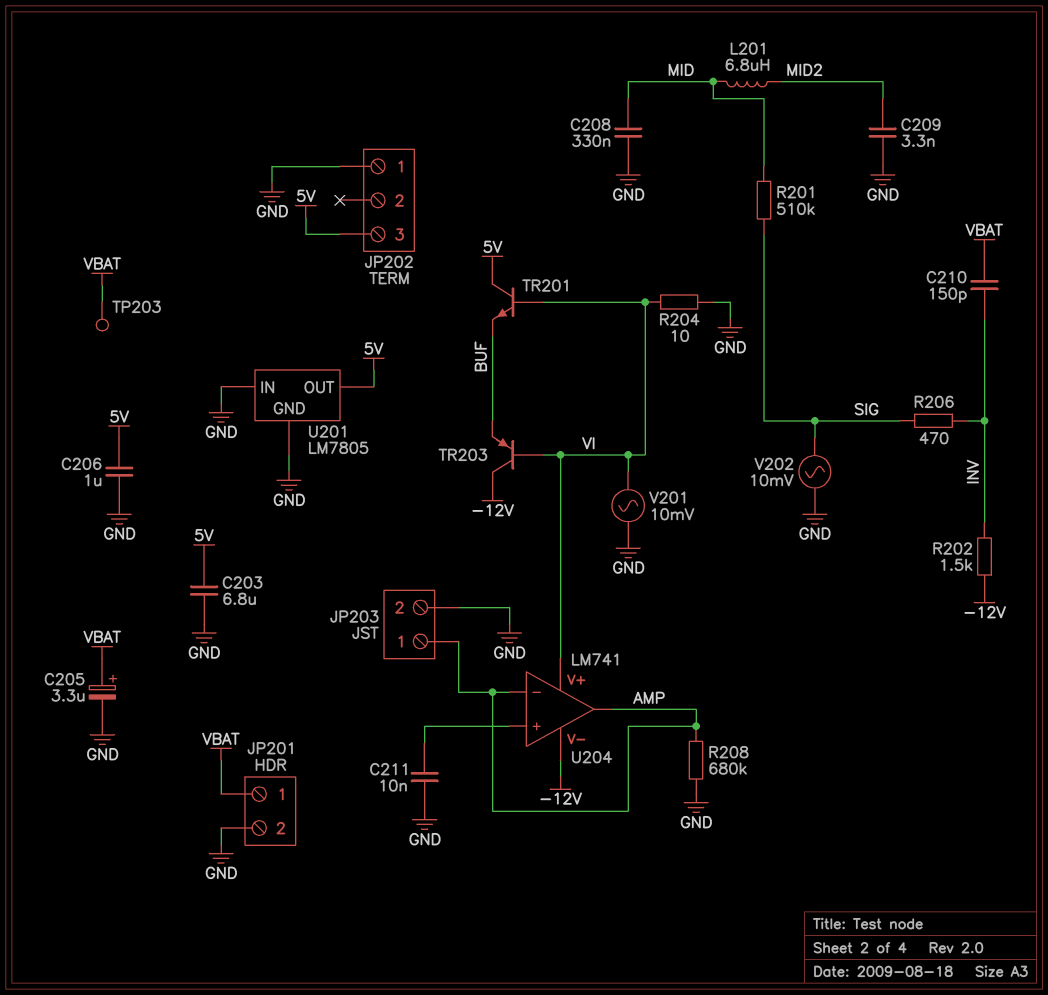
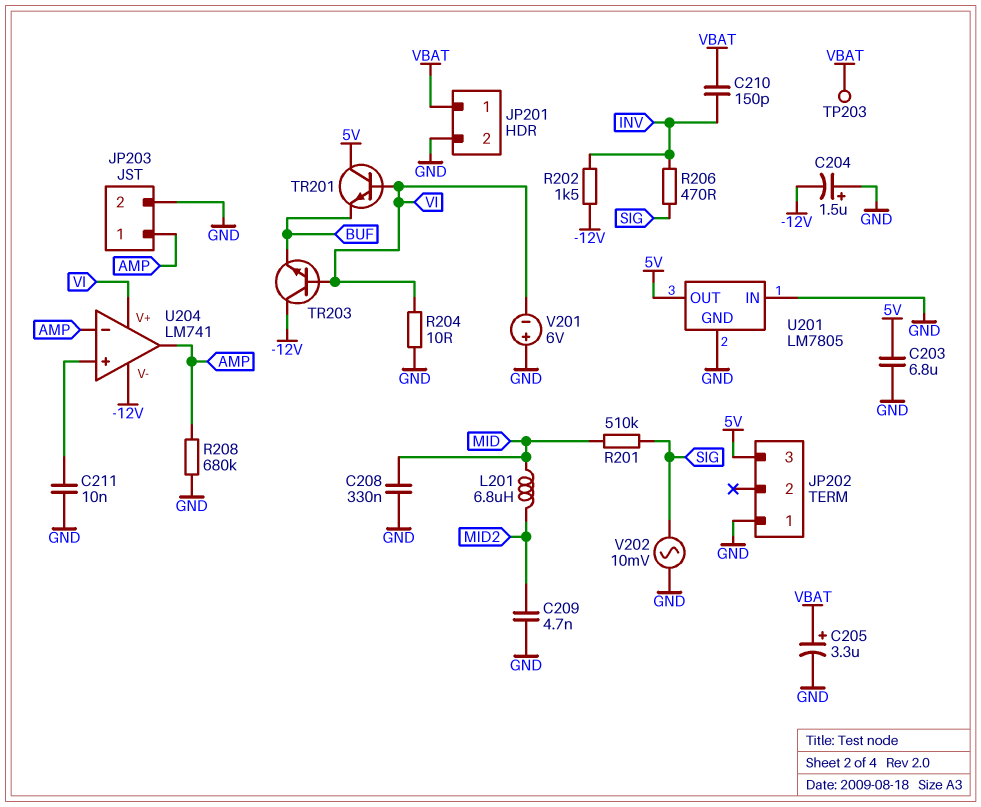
C204: none -> 1.5uF (plus GND, minus -12V)
C206: 1uF (5V, GND) -> none
C209: 3.3nF (GND, MID2) -> 4.7nF (GND, MID2)
TR203: PNP (B VI, C -12V, E BUF) -> NPN (B VI, C -12V, E BUF)
V201: AC 10mV (GND, VI) -> 6V (plus GND, minus VI)

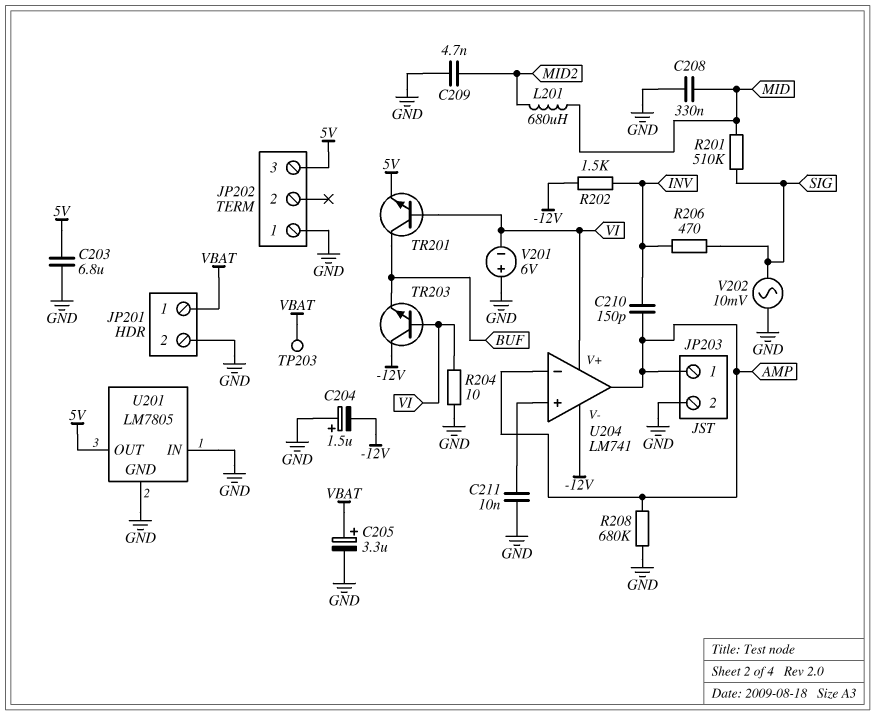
C210: 150pF (INV, VBAT) -> 150pF (AMP, INV)
L201: 6.8uH (MID, MID2) -> 680uH (MID, MID2)
TR201: NPN (B VI, C 5V, E BUF) -> NPN (B VI, C BUF, E 5V)

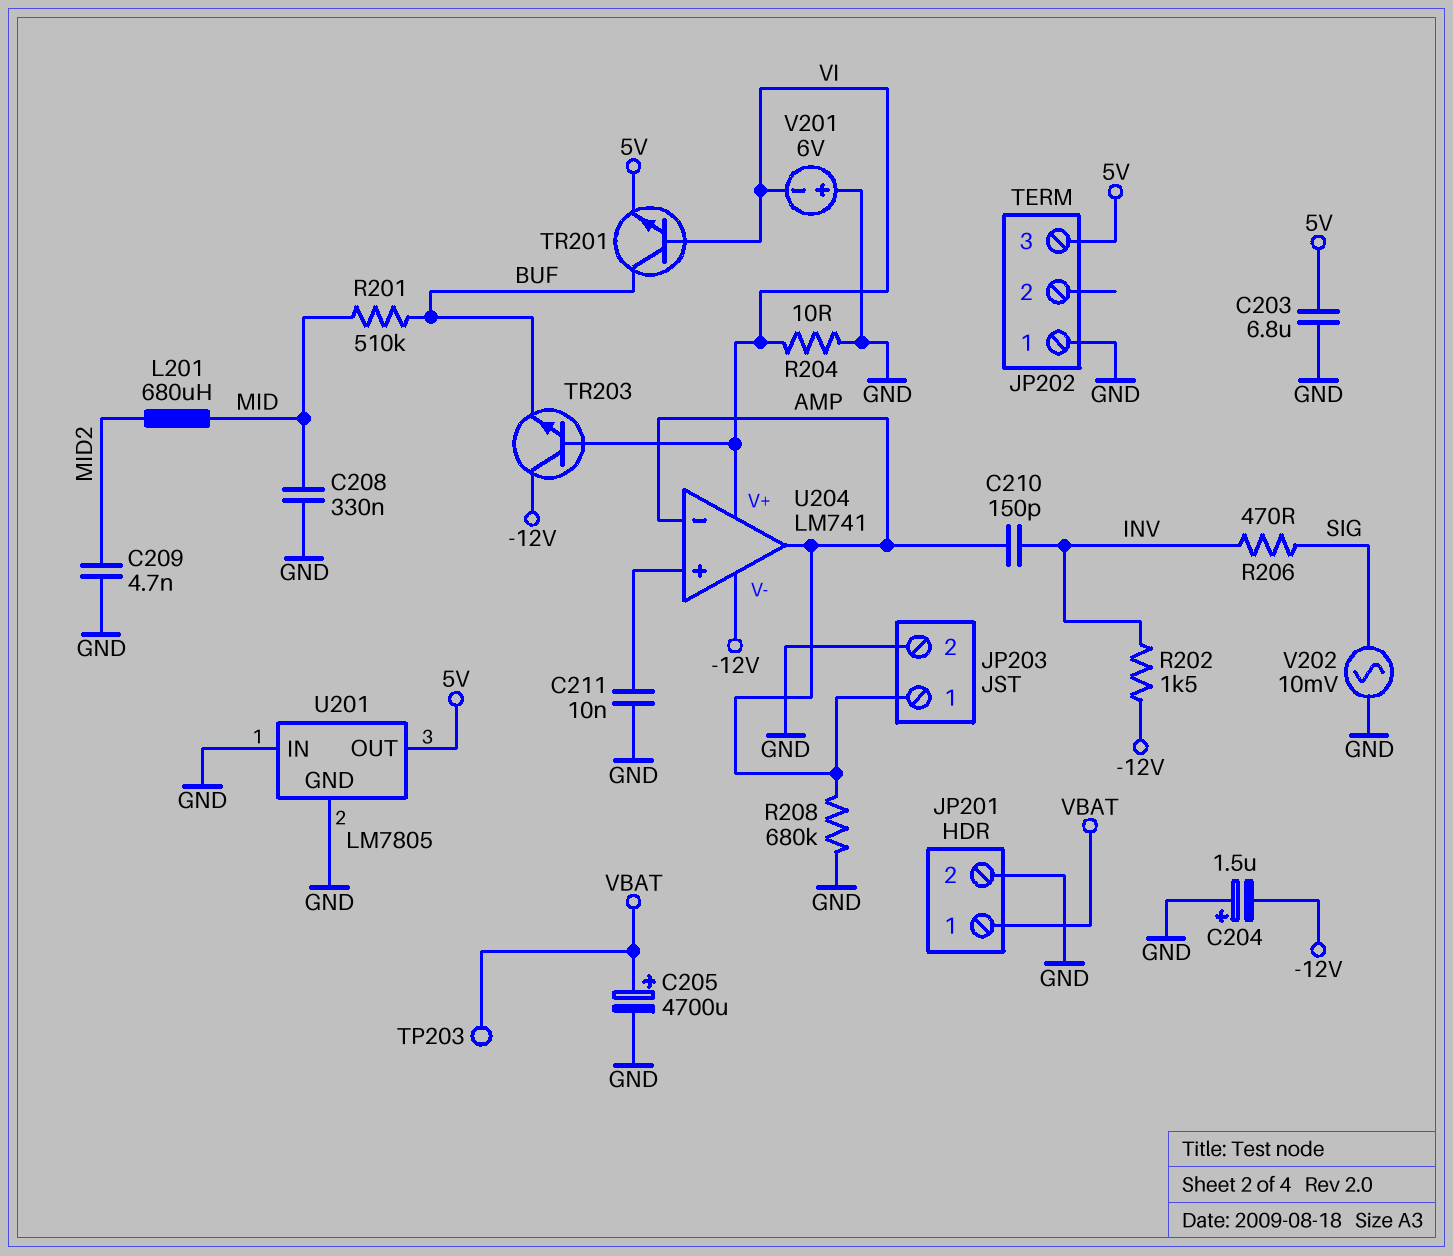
C205: 3.3uF (plus VBAT, minus GND) -> 4700uF (plus VBAT, minus GND)
R201: 510k (MID, SIG) -> 510k (BUF, MID)

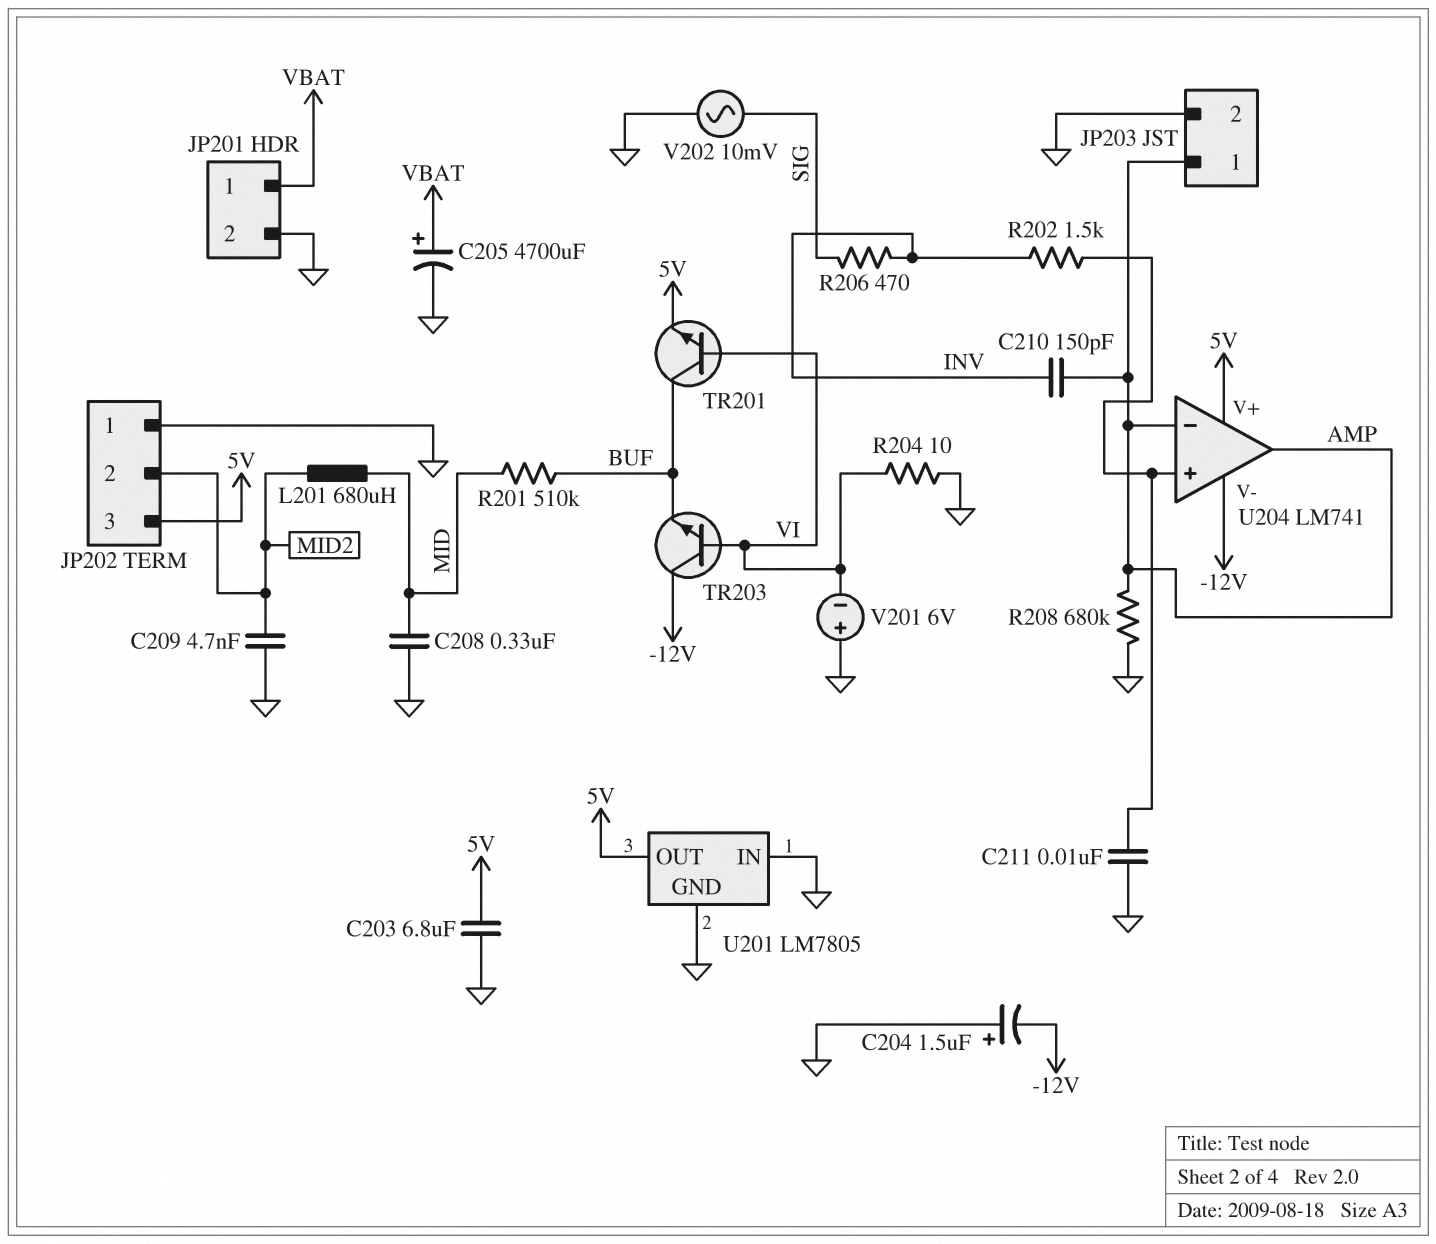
JP202 pin 2: none -> MID2
R202: 1.5k (-12V, INV) -> 1.5k (INV, U204/in+)
TP203: test point (VBAT) -> none
U204 pin V+: VI -> 5V

